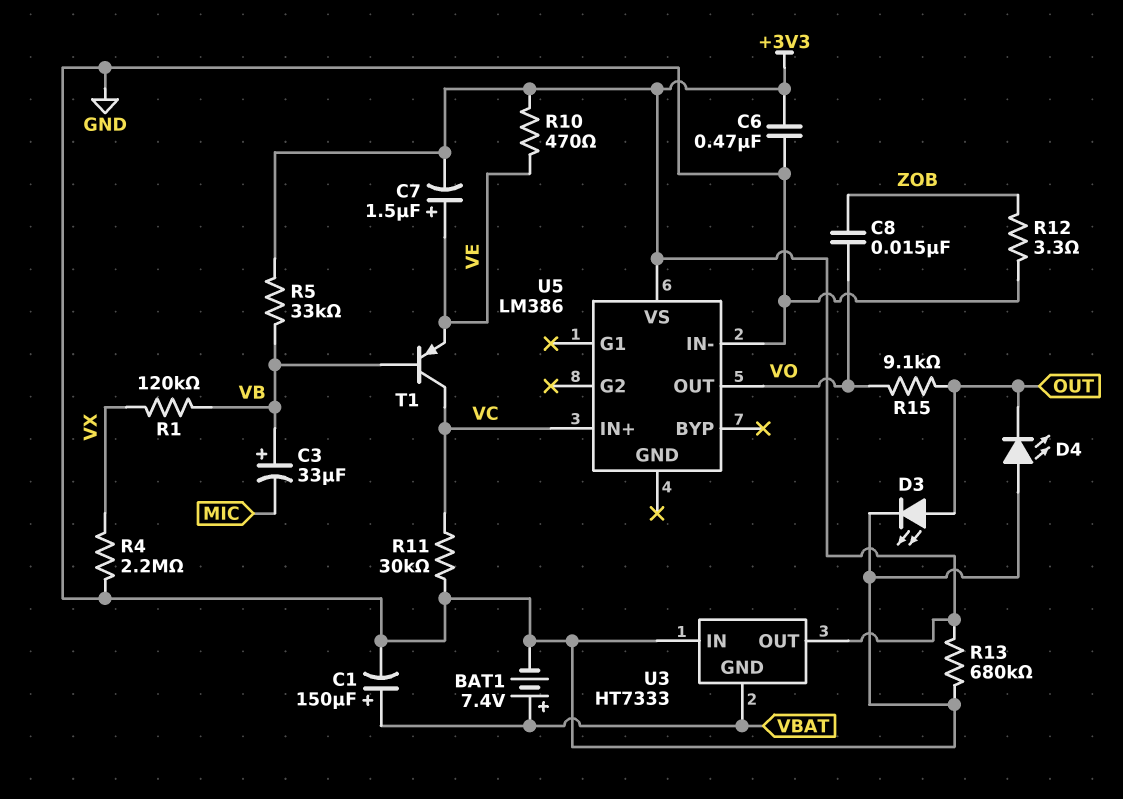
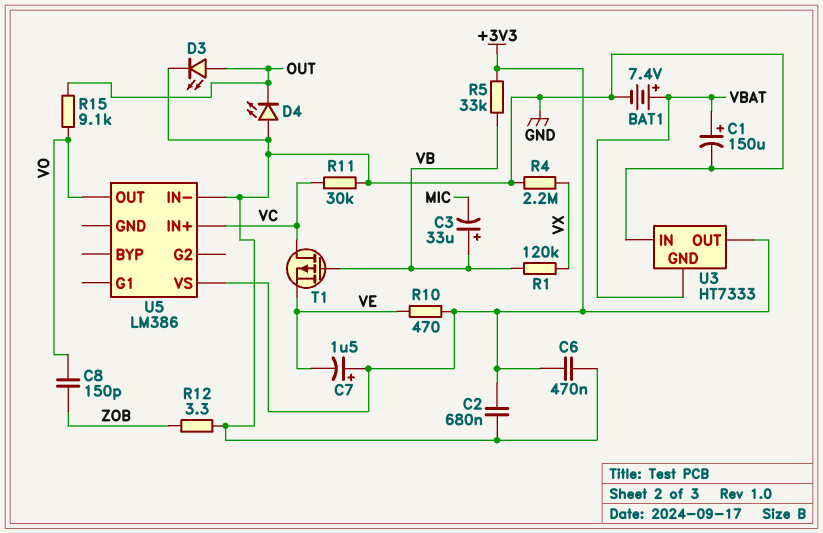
C2: none -> 680nF (+3V3, GND)
C7: 1.5uF (plus VE, minus +3V3) -> 1.5uF (plus +3V3, minus VE)
C8: 15nF (VO, ZOB) -> 150pF (VO, ZOB)
R13: 680k (+3V3, GND) -> none
T1: PNP (B VB, C VC, E VE) -> PMOS (G VB, D VC, S VE)

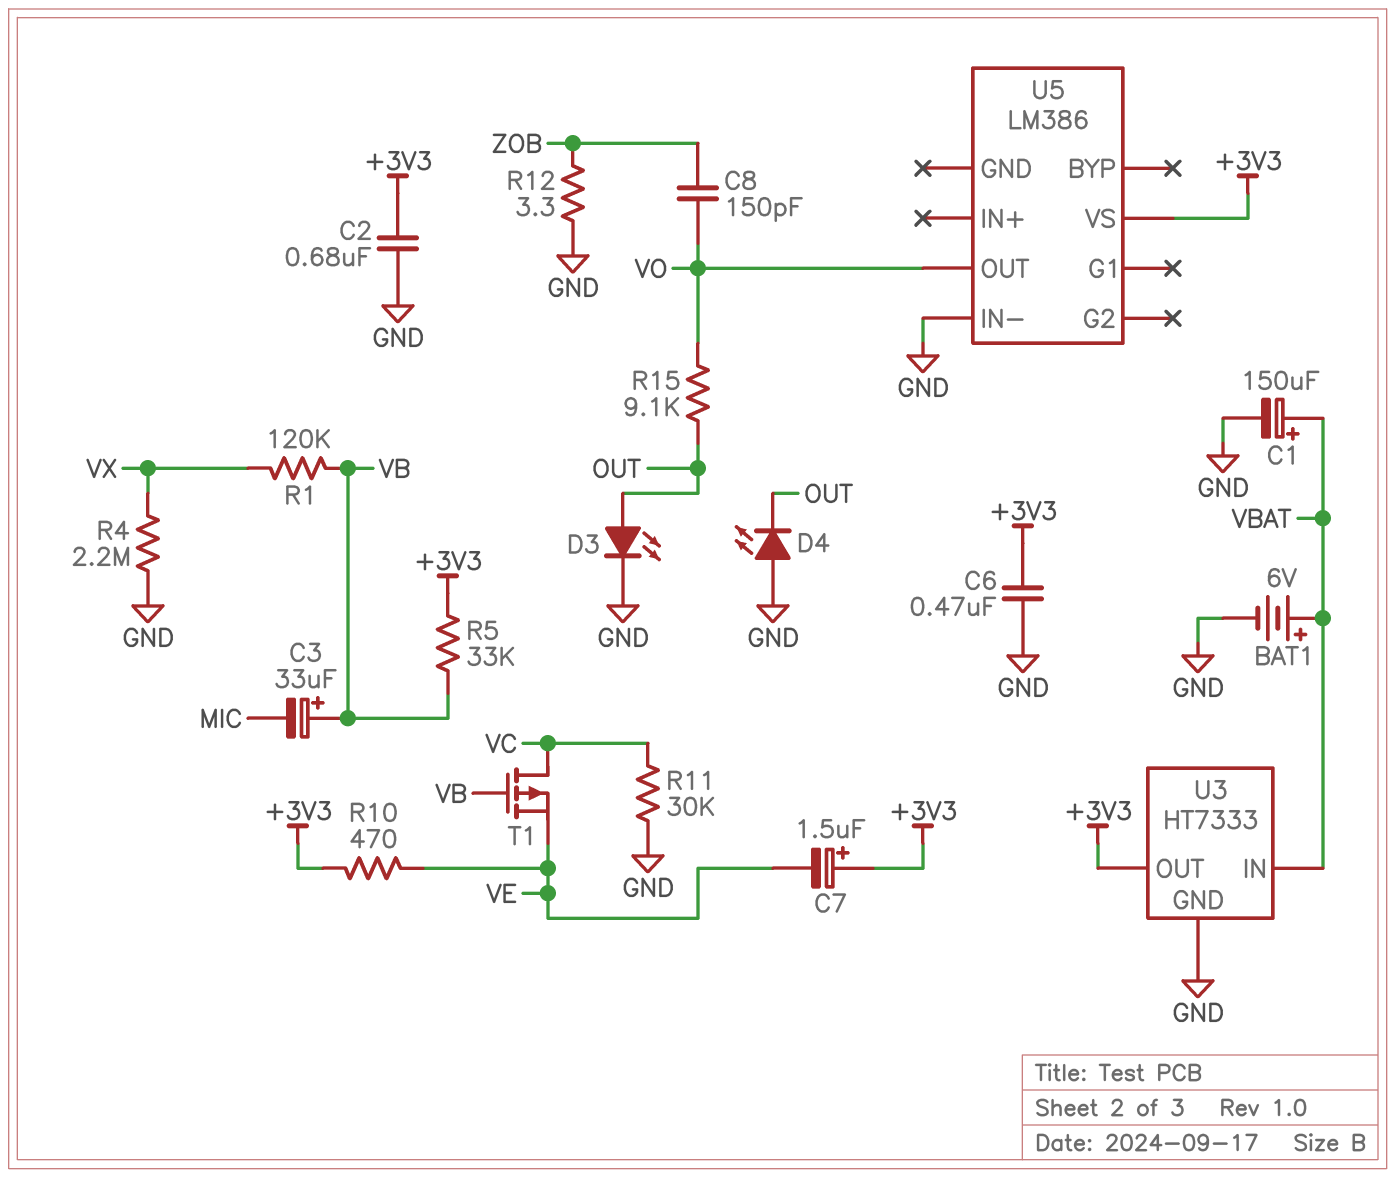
BAT1: 7.4V (plus VBAT, minus GND) -> 6V (plus VBAT, minus GND)
U3 pin GND: VBAT -> GND
U3 pin IN: GND -> VBAT
U5 pin IN+: VC -> none

